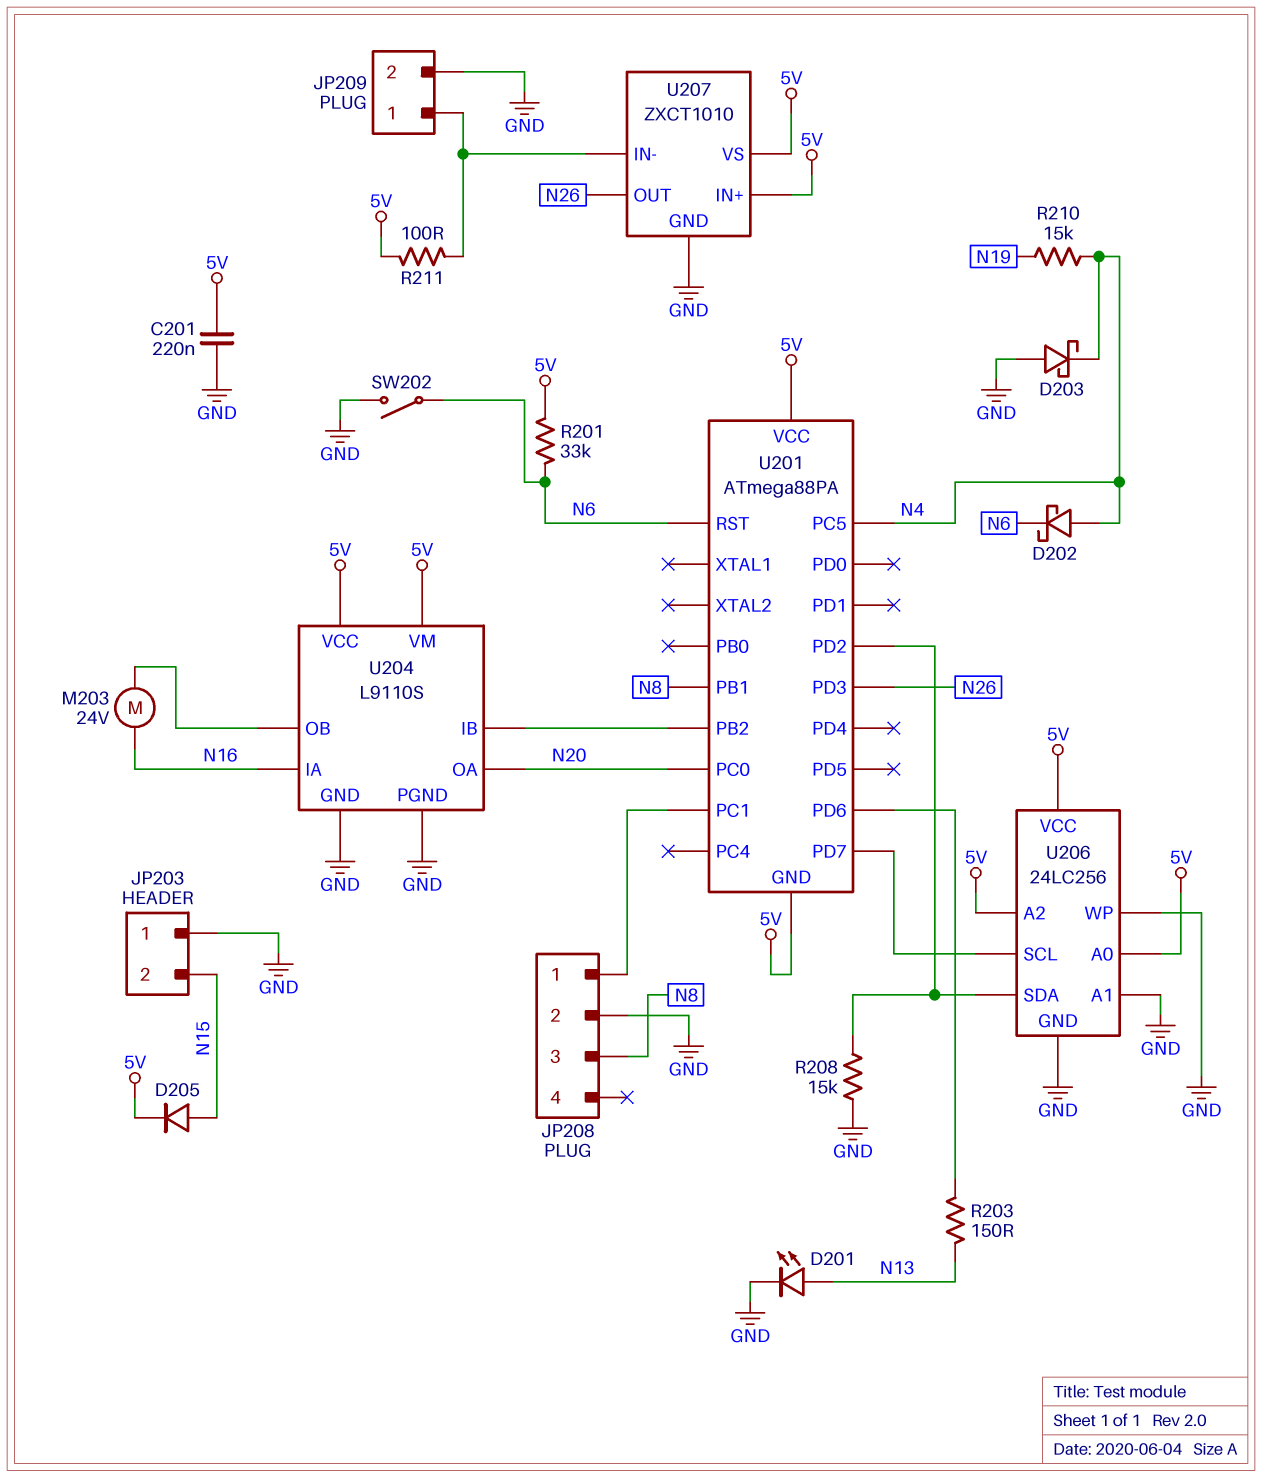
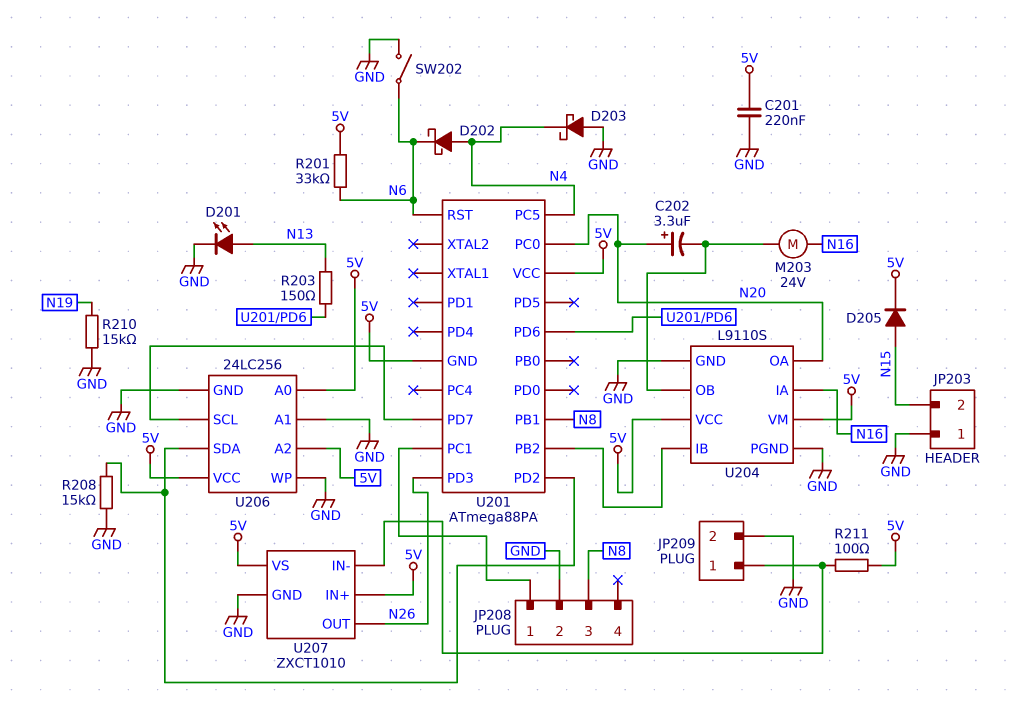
C202: none -> 3.3uF (plus N20, minus U204/OB)
R210: 15k (N4, N19) -> 15k (GND, N19)

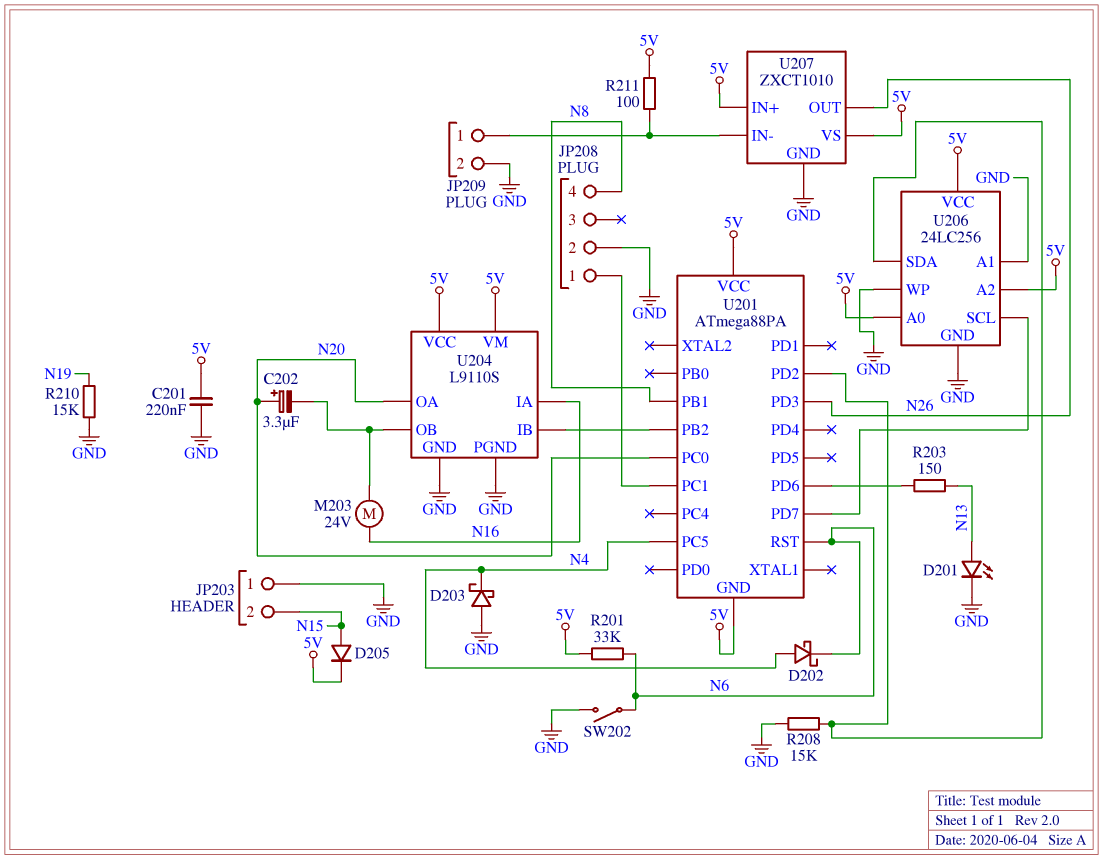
JP208 pin 3: N8 -> none
JP208 pin 4: none -> N8

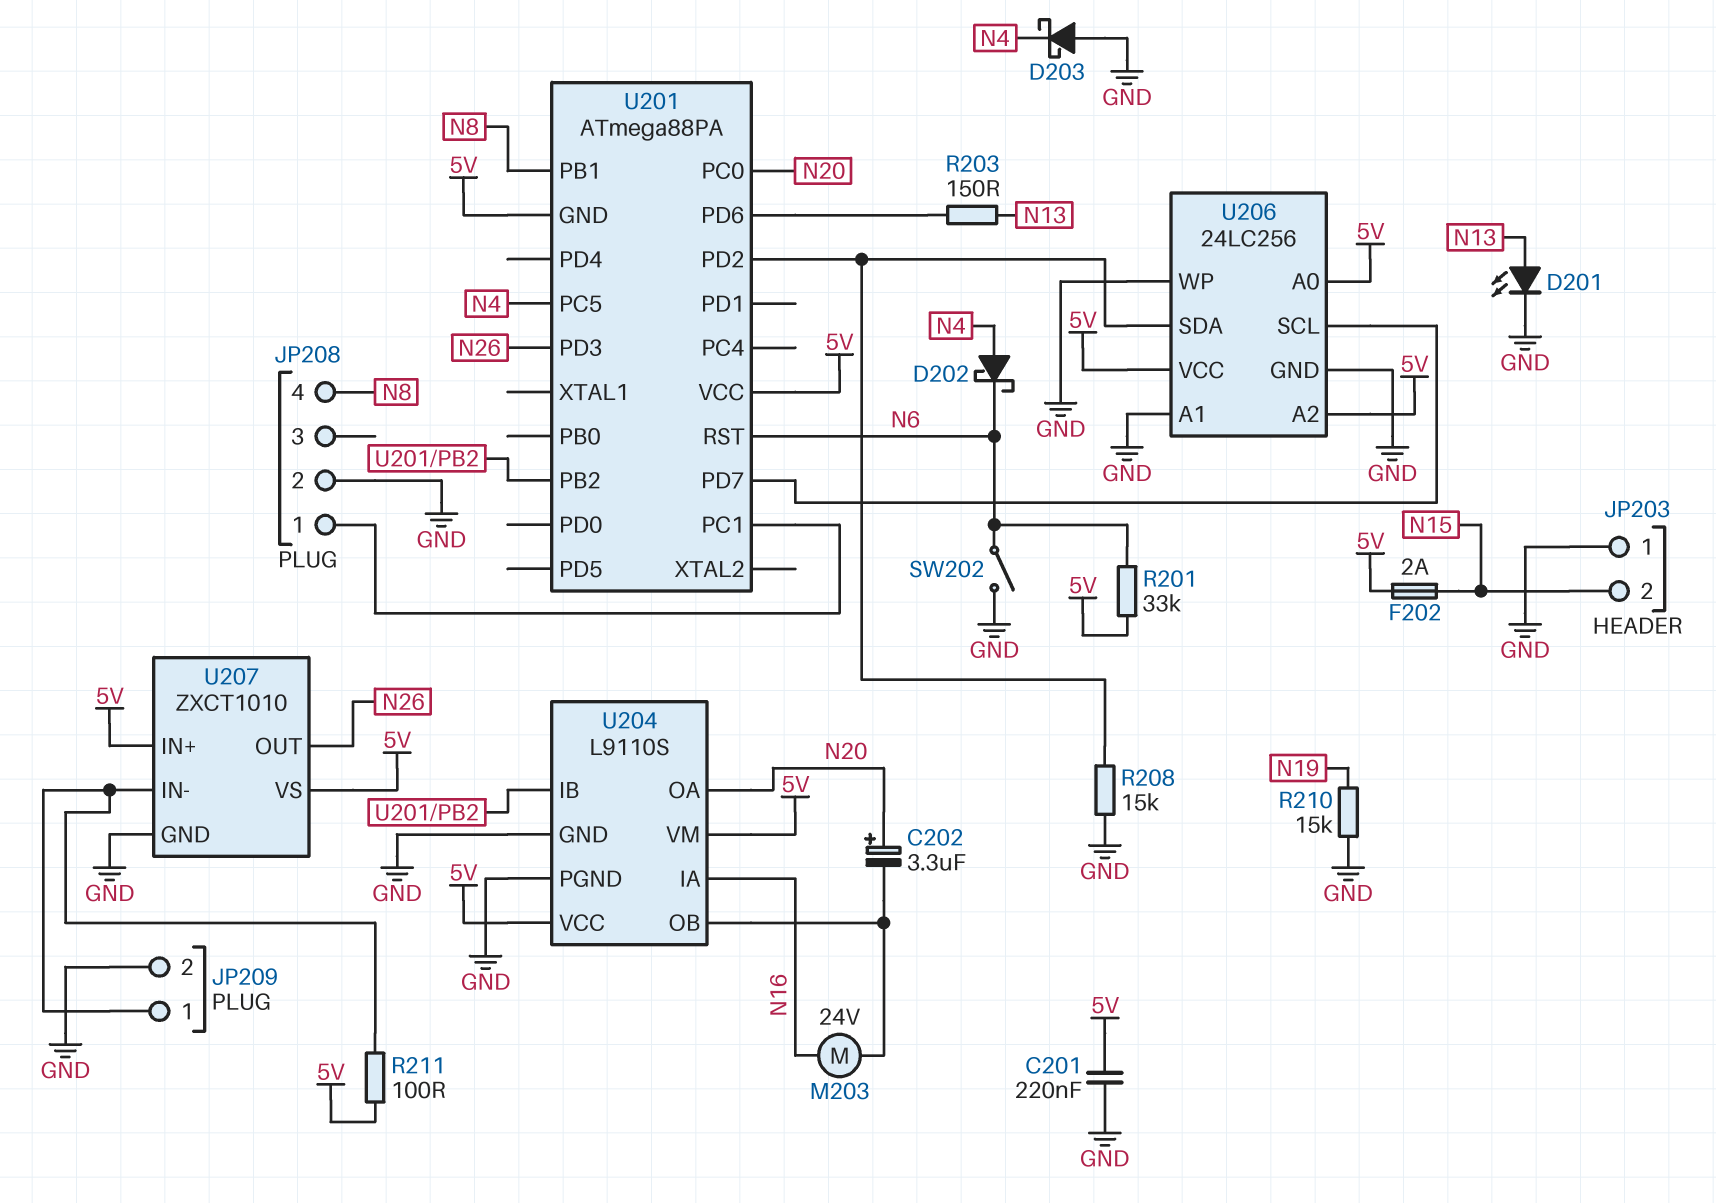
D205: diode (A N15, K 5V) -> none
F202: none -> 2A (5V, N15)

